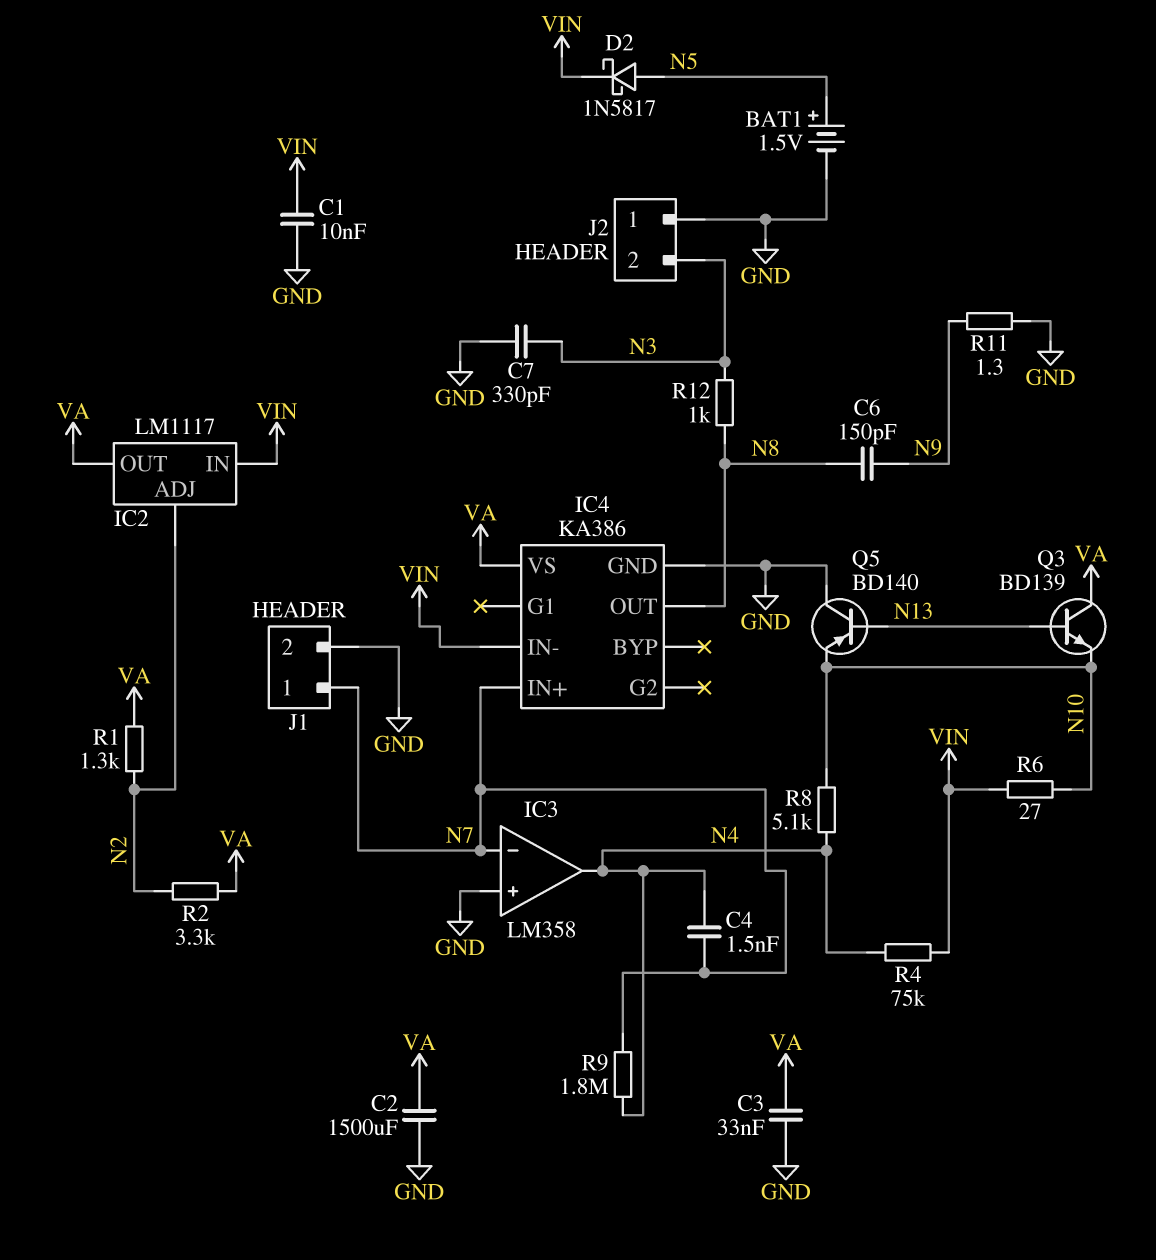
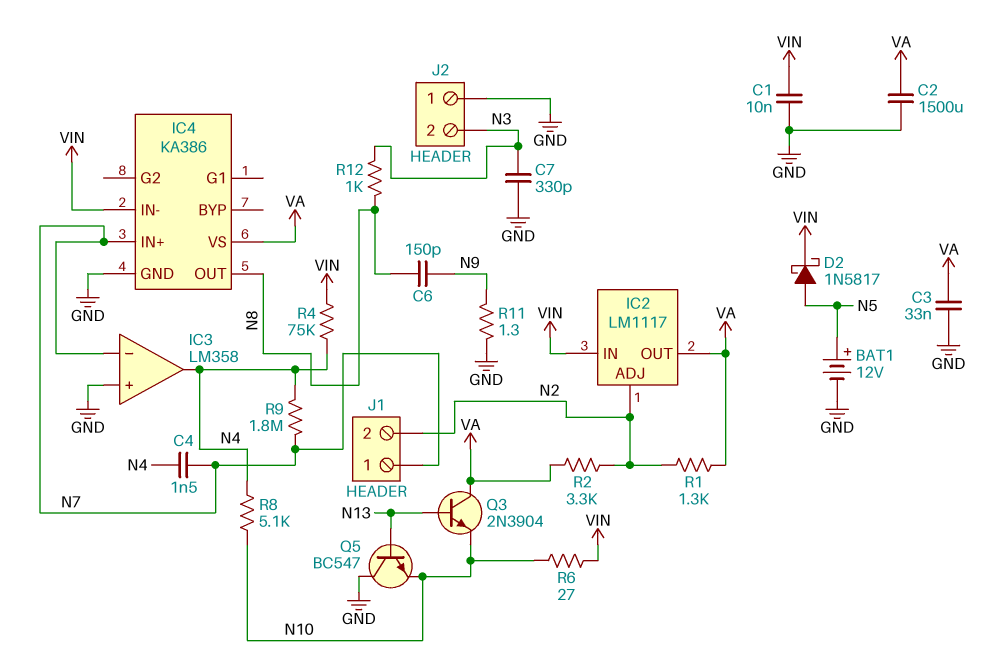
BAT1: 1.5V (plus N5, minus GND) -> 12V (plus N5, minus GND)
J1 pin 2: GND -> N2
Q3: NPN BD139 (B N13, C VA, E N10) -> NPN 2N3904 (B N13, C VA, E N10)
Q5: PNP BD140 (B N13, C GND, E N10) -> NPN BC547 (B N13, C GND, E N10)

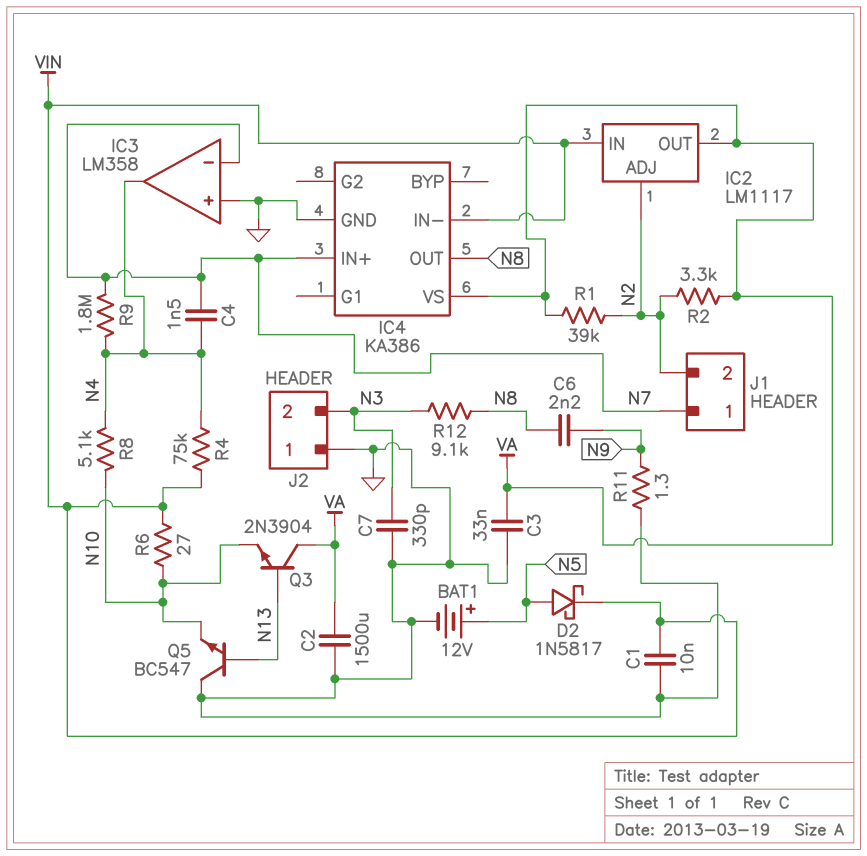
C6: 150pF (N8, N9) -> 2.2nF (N8, N9)
R1: 1.3k (N2, VA) -> 39k (N2, VA)
R12: 1k (N3, N8) -> 9.1k (N3, N8)

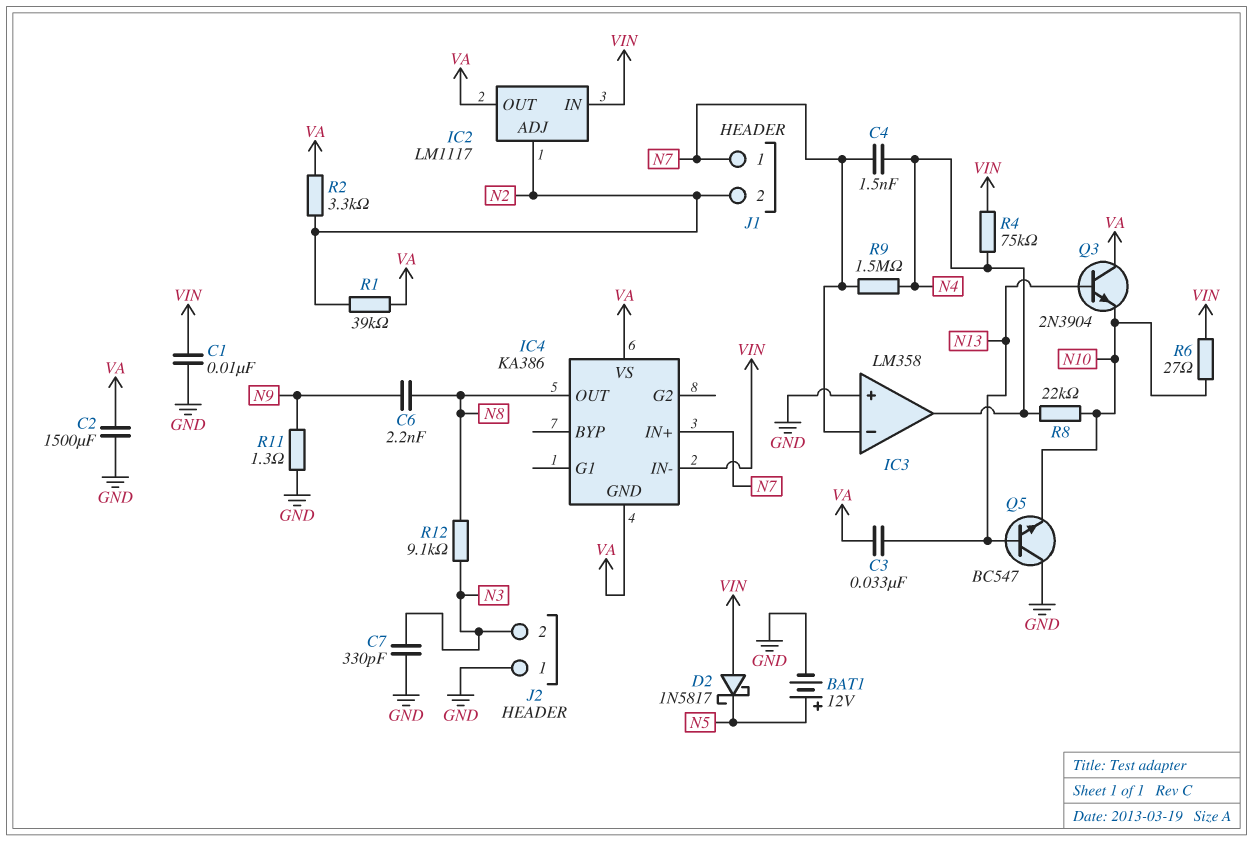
C3: 33nF (GND, VA) -> 33nF (N13, VA)
D2: schottky 1N5817 (A N5, K VIN) -> schottky 1N5817 (A VIN, K N5)
IC4 pin GND: GND -> VA
R8: 5.1k (N4, N10) -> 22k (N4, N10)
R9: 1.8M (N4, N7) -> 1.5M (N4, N7)

